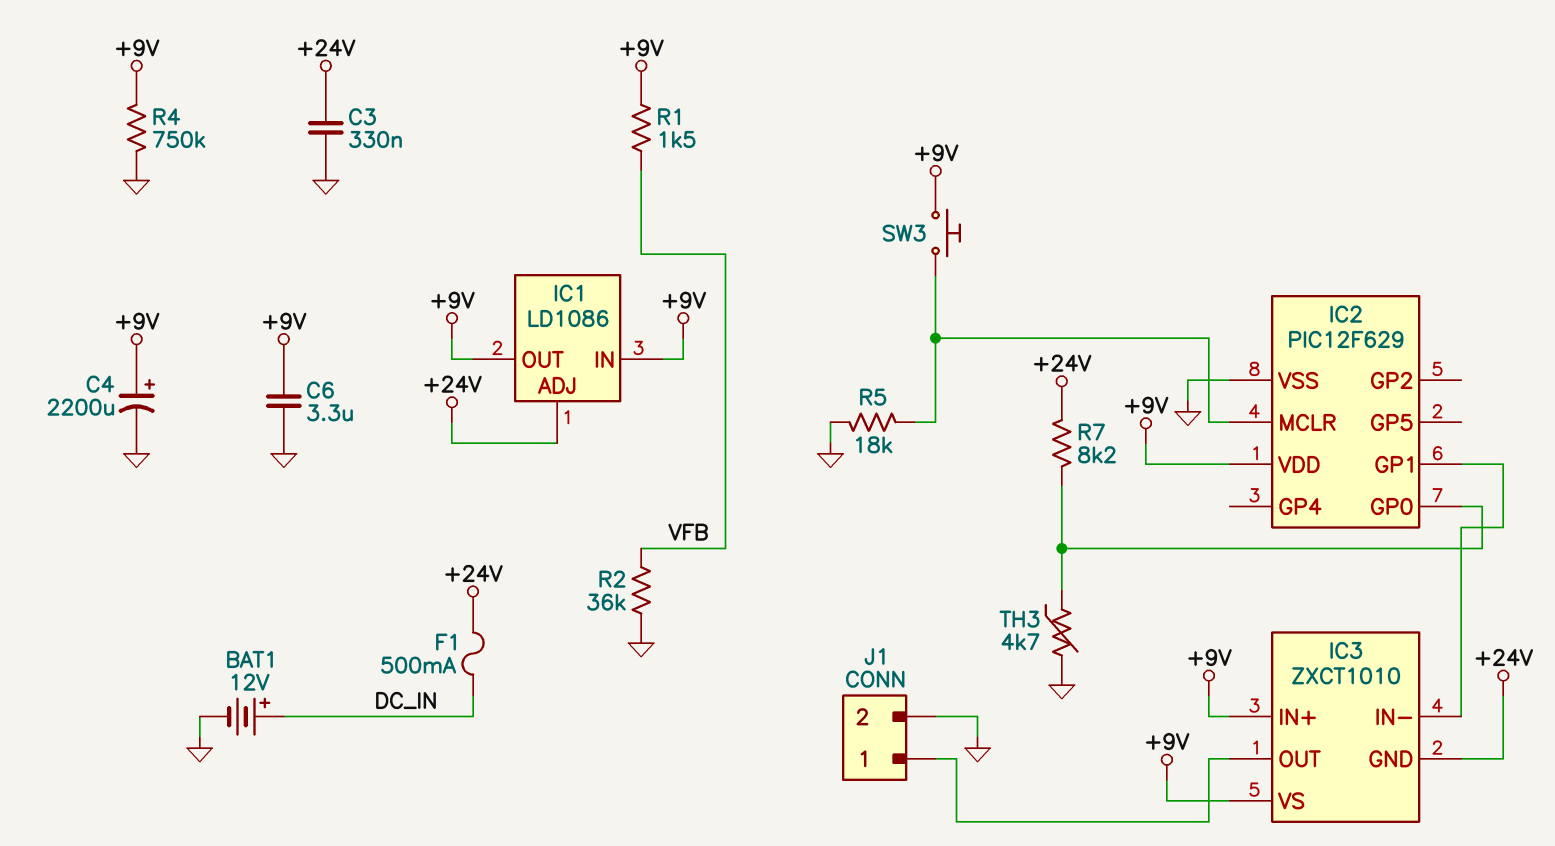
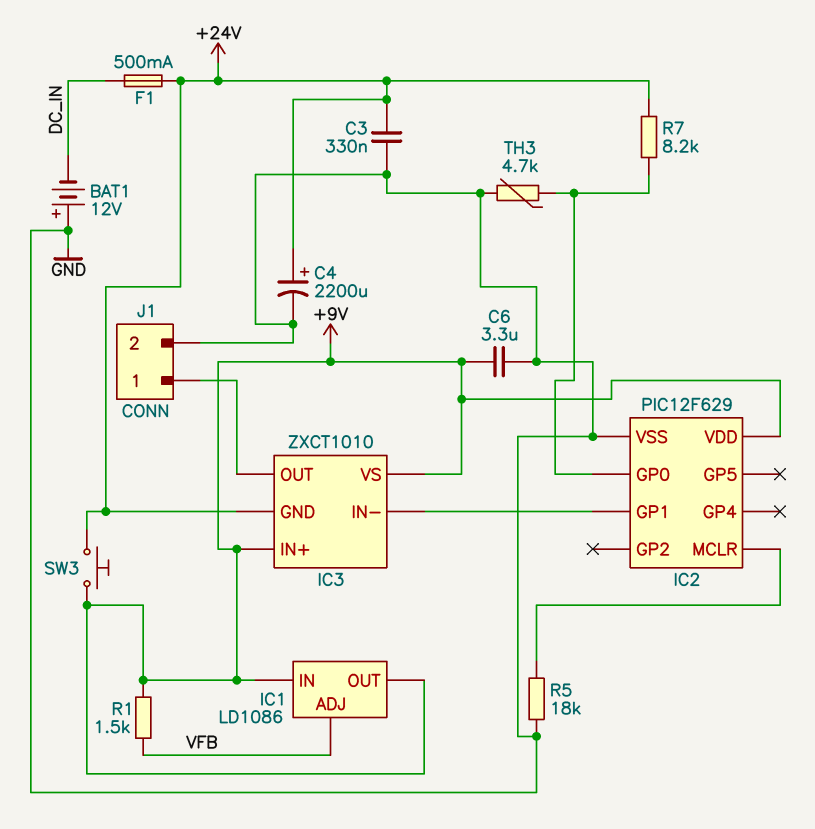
BAT1: 12V (plus DC_IN, minus GND) -> 12V (plus GND, minus DC_IN)
C4: 2200uF (plus +9V, minus GND) -> 2200uF (plus +24V, minus GND)
IC1 pin ADJ: +24V -> VFB
R2: 36k (GND, VFB) -> none
R4: 750k (+9V, GND) -> none
SW3: button (+9V, IC2/MCLR) -> button (+9V, +24V)

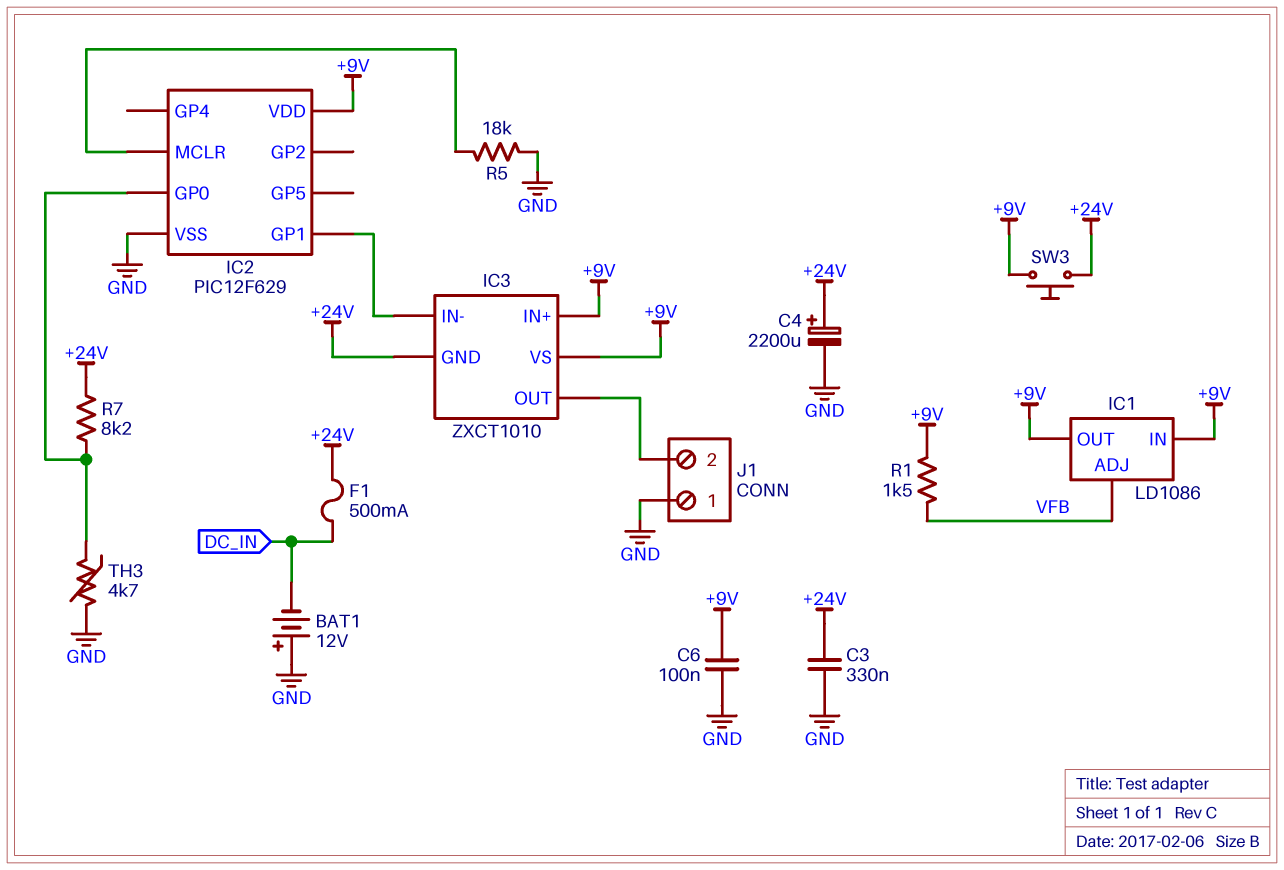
C6: 3.3uF (+9V, GND) -> 100nF (+9V, GND)
J1 pin 1: IC3/OUT -> GND
J1 pin 2: GND -> IC3/OUT

